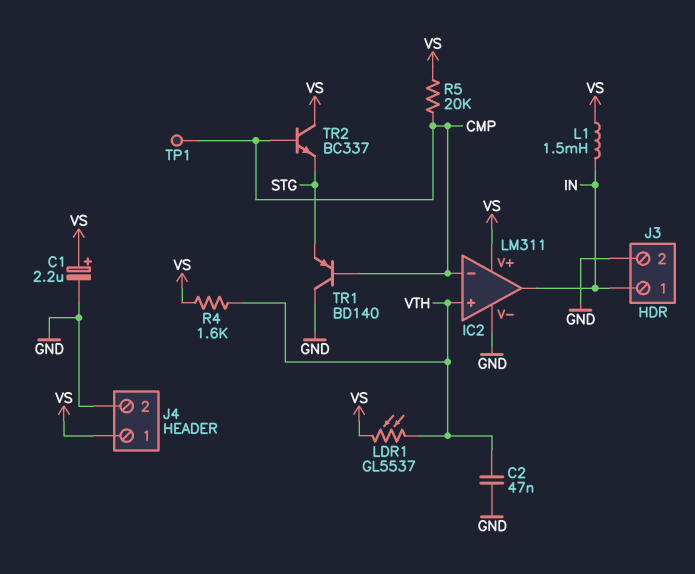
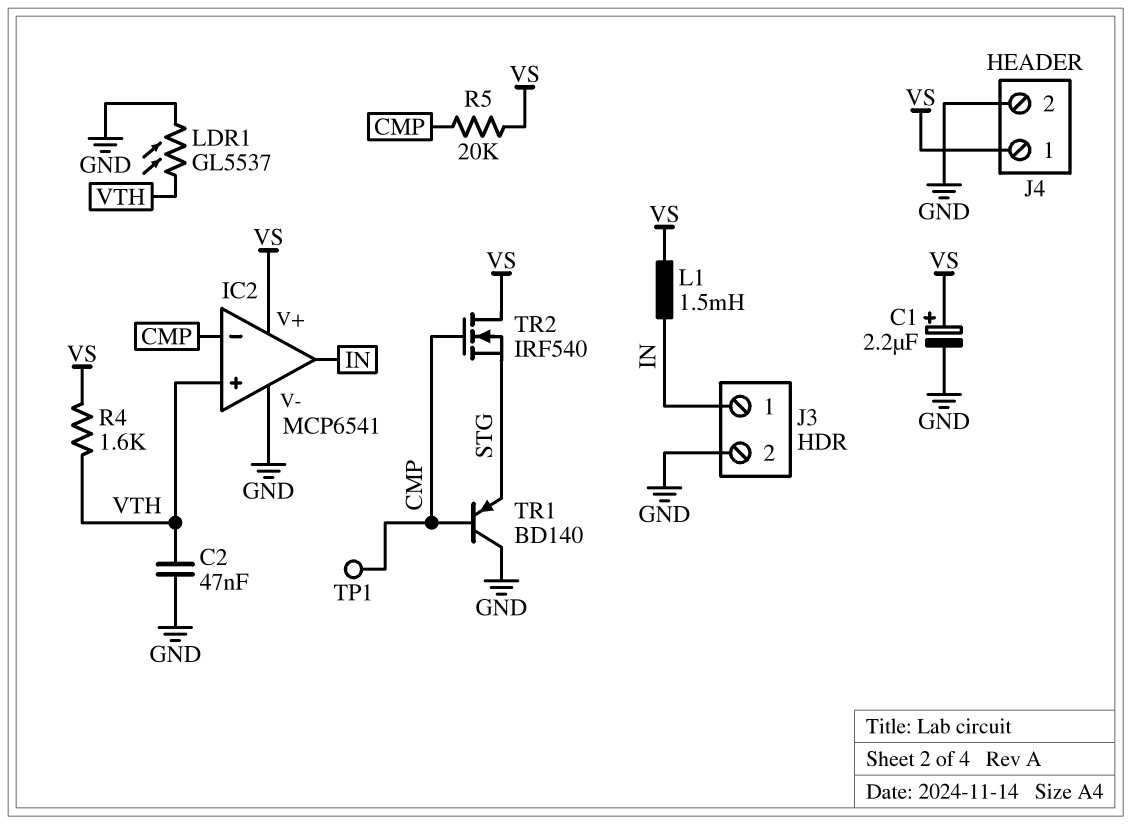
IC2: LM311 -> MCP6541
LDR1: GL5537 (VS, VTH) -> GL5537 (GND, VTH)
TR2: NPN BC337 (B CMP, C VS, E STG) -> NMOS IRF540 (G CMP, D VS, S STG)

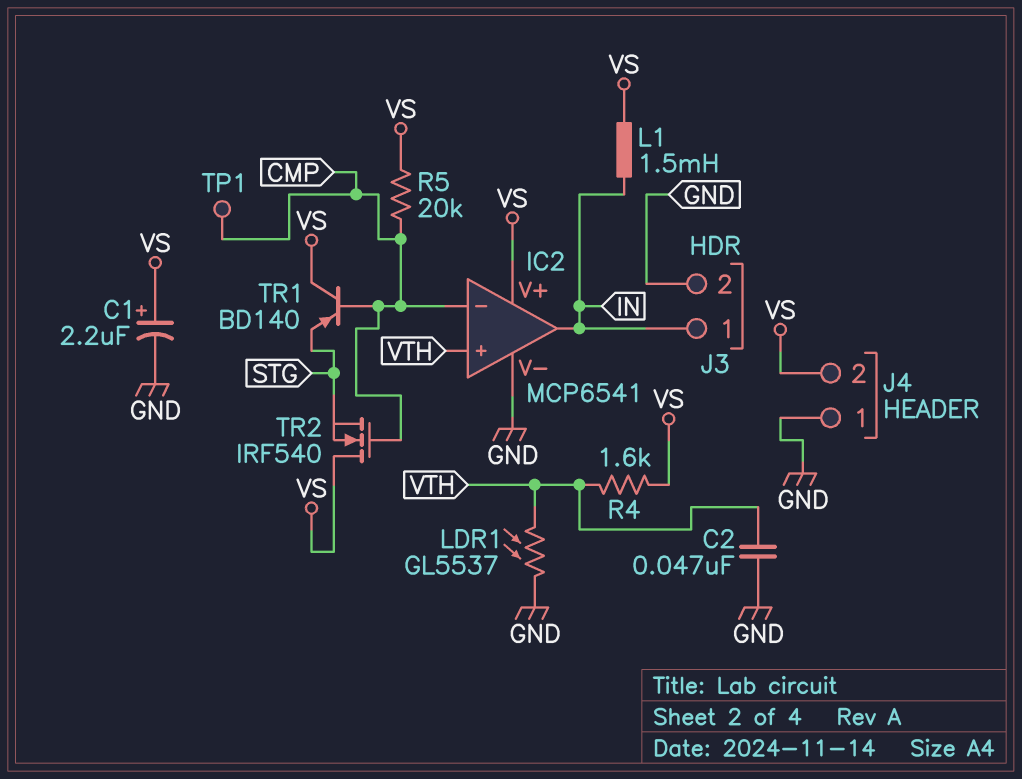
J4 pin 1: VS -> GND
J4 pin 2: GND -> VS
TR1: PNP BD140 (B CMP, C GND, E STG) -> PNP BD140 (B CMP, C VS, E STG)

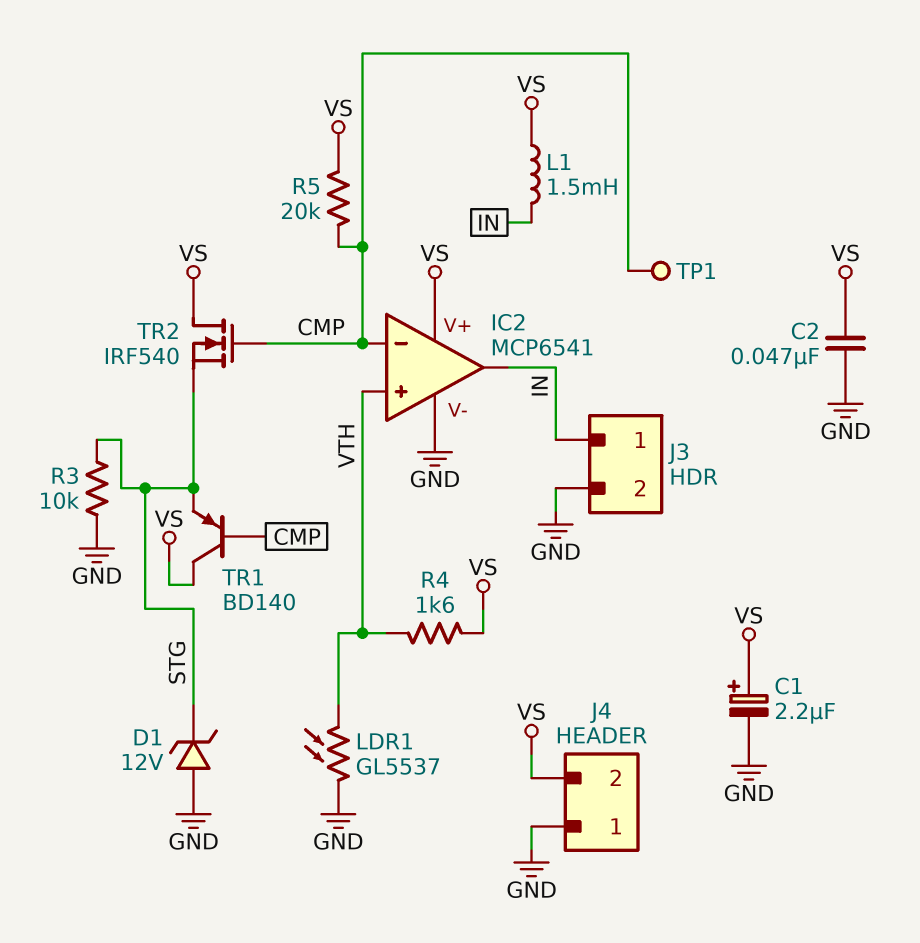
C2: 47nF (GND, VTH) -> 47nF (GND, VS)
D1: none -> zener 12V (A GND, K STG)
R3: none -> 10k (GND, STG)

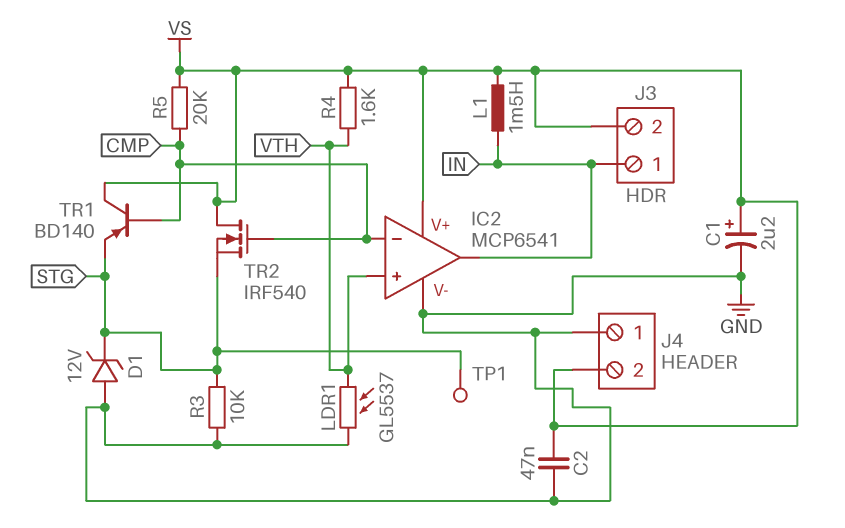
J3 pin 2: GND -> VS
TP1: test point (CMP) -> test point (STG)

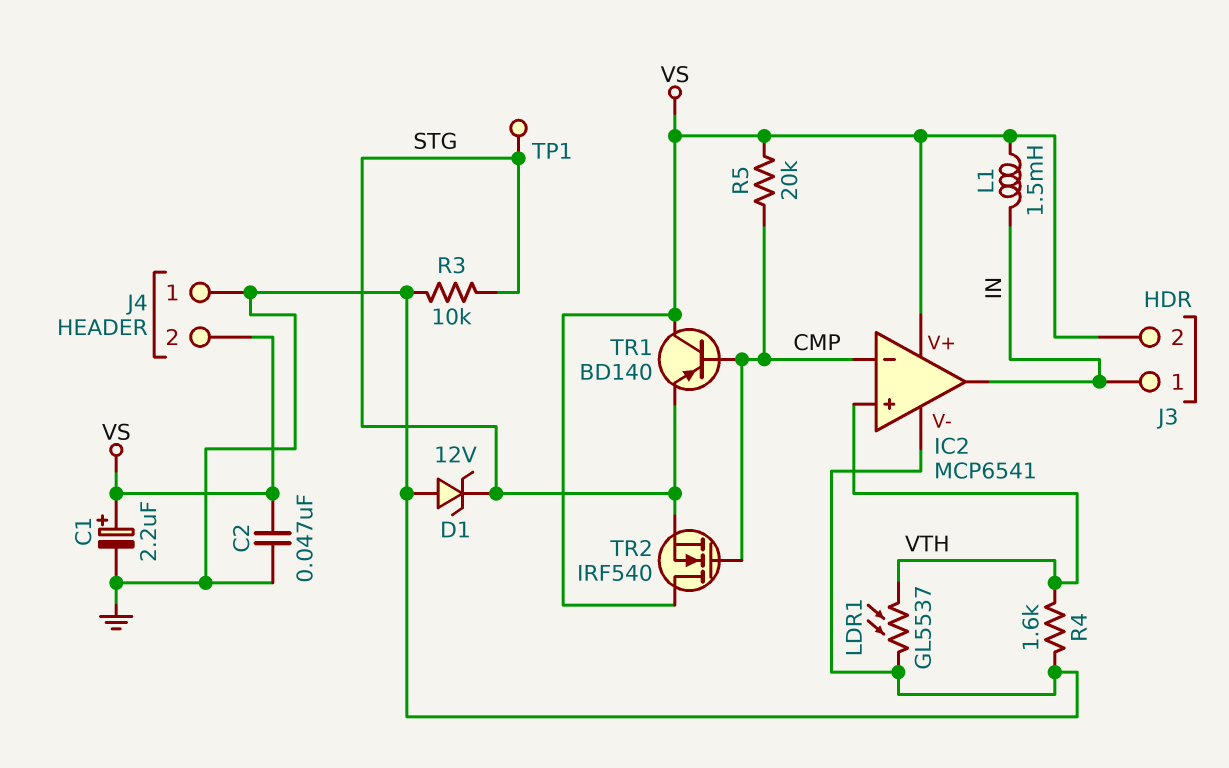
R4: 1.6k (VS, VTH) -> 1.6k (GND, VTH)

